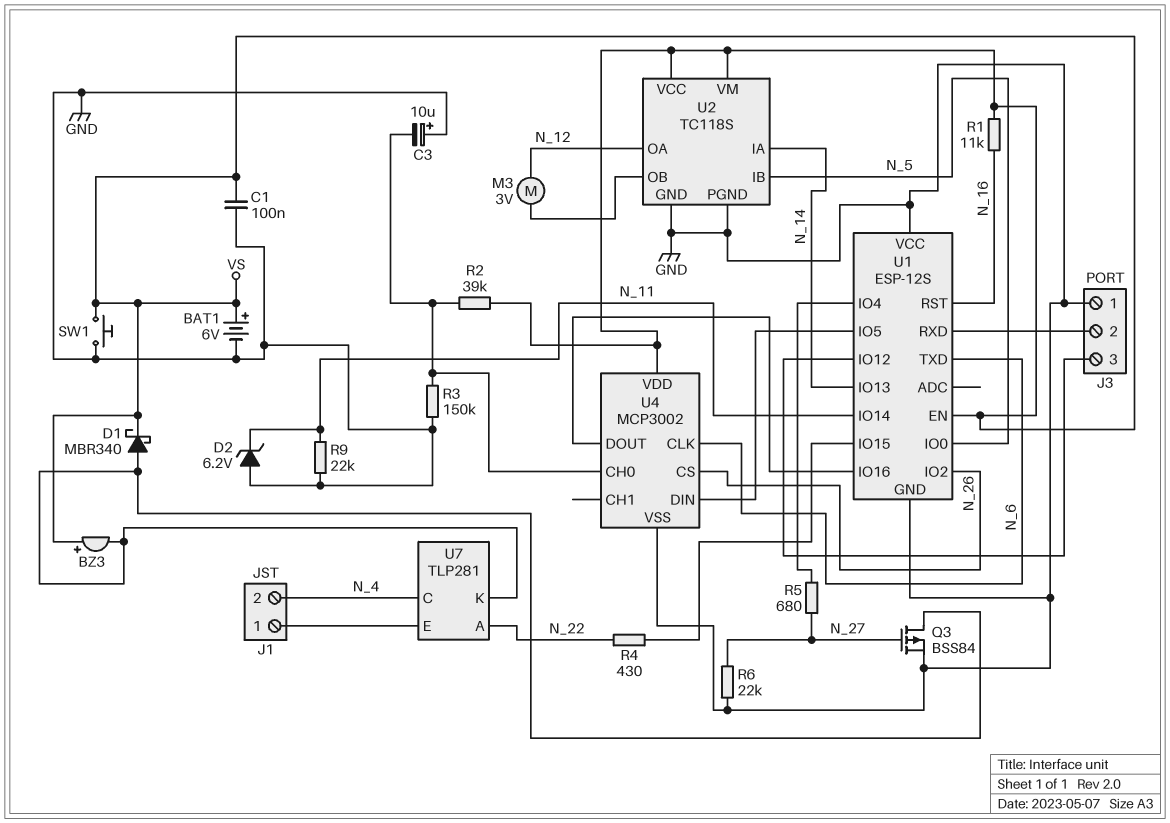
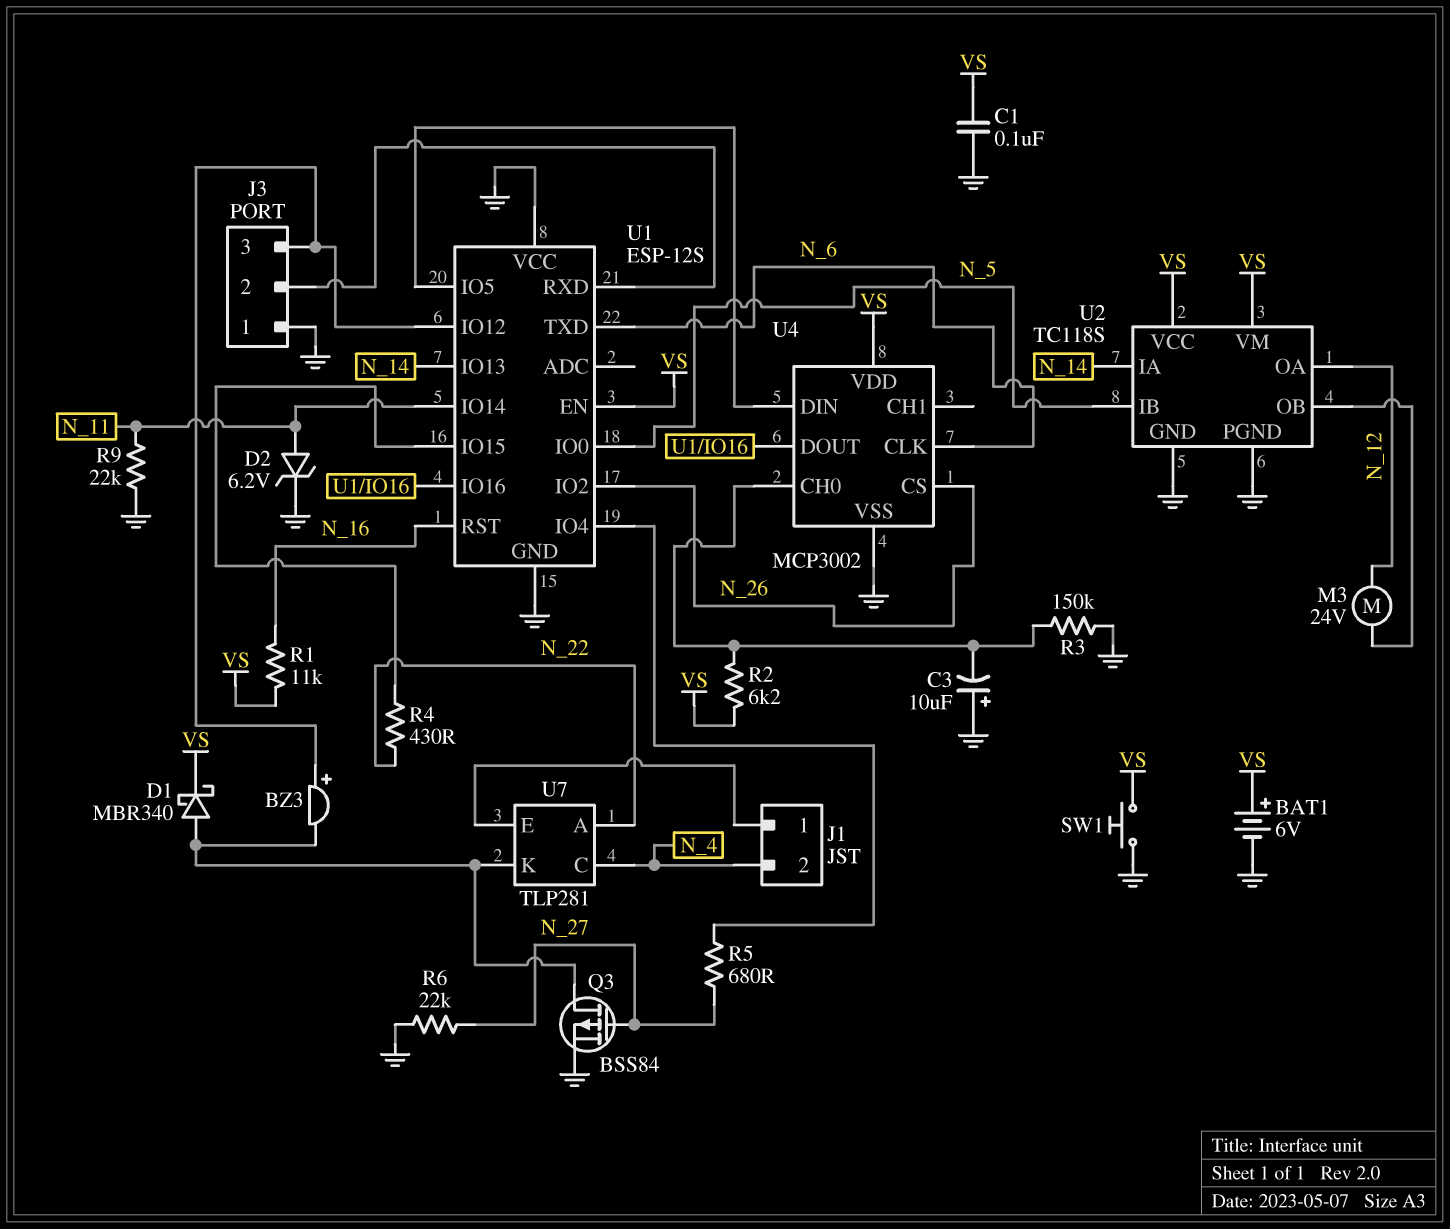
BZ3: buzzer (plus VS, minus U7/K) -> buzzer (plus J3/3, minus U7/K)
D2: zener 6.2V (A GND, K N_11) -> zener 6.2V (A N_11, K GND)
M3: motor 3V (N_12, U2/OB) -> motor 24V (N_12, U2/OB)
R2: 39k (U4/CH0, VS) -> 6.2k (U4/CH0, VS)

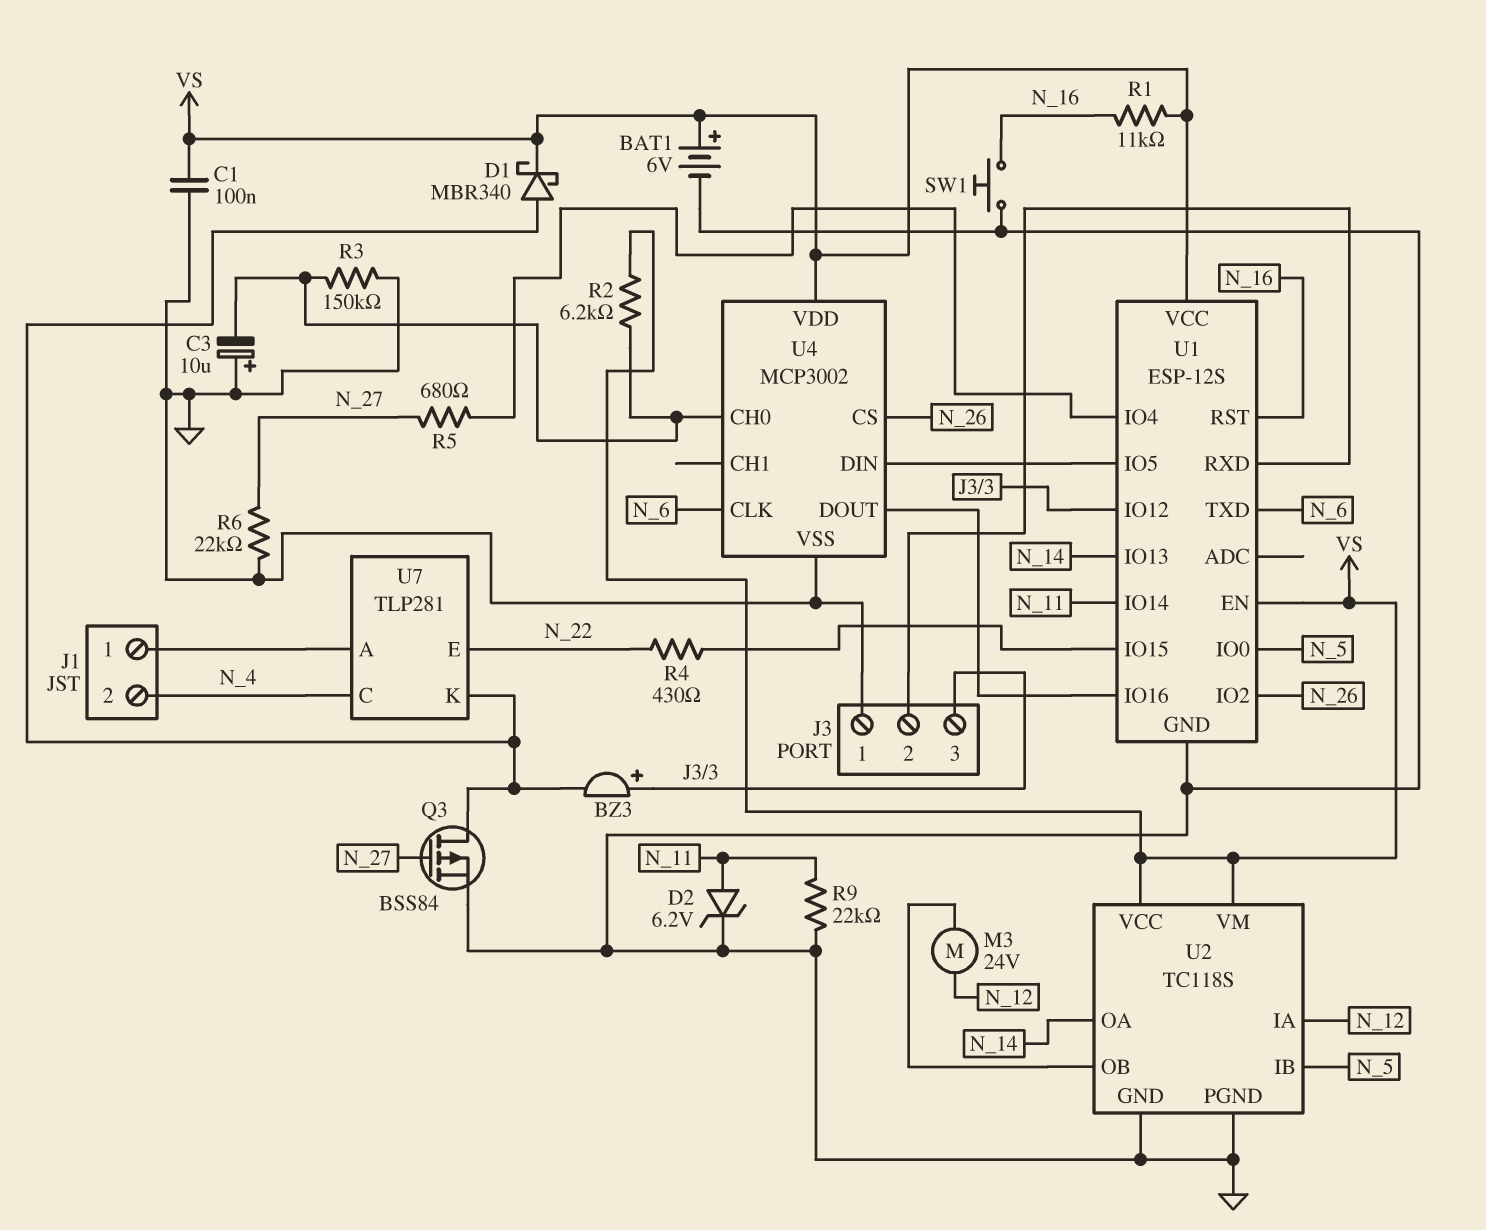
SW1: button (GND, VS) -> button (GND, N_16)
U1 pin VCC: GND -> VS
U2 pin IA: N_14 -> N_12
U2 pin OA: N_12 -> N_14
U7 pin A: N_22 -> J1/1
U7 pin E: J1/1 -> N_22

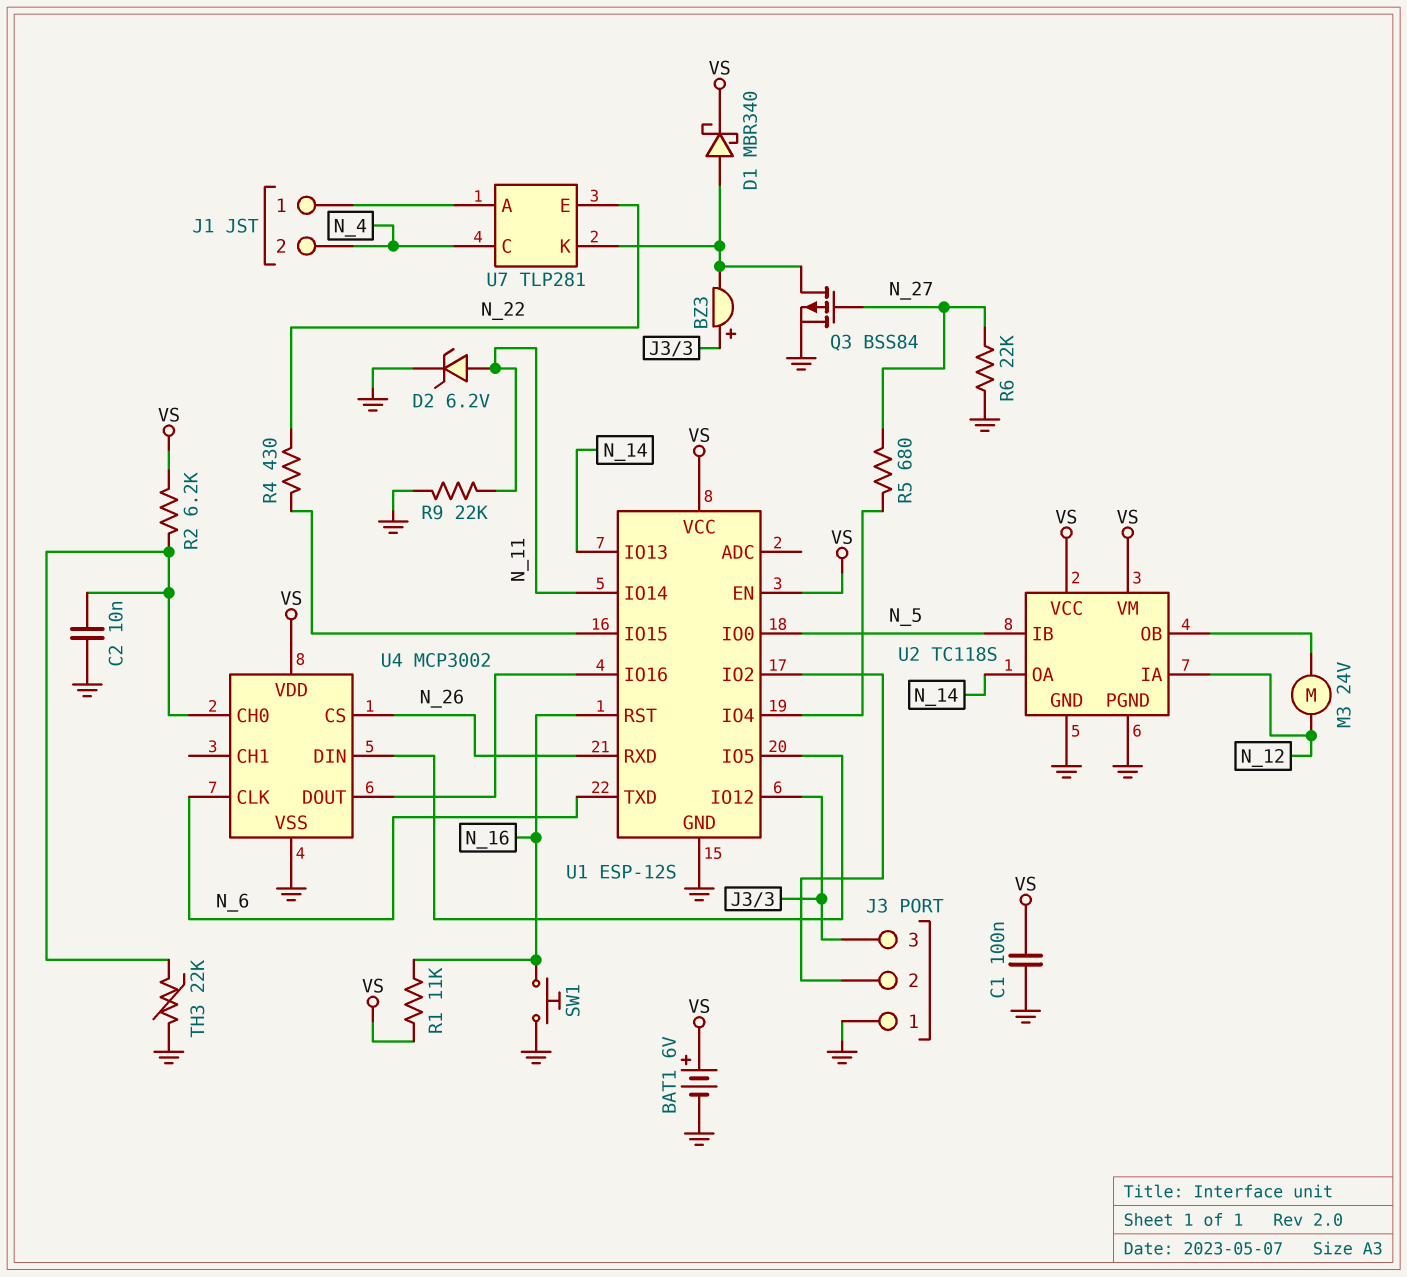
C2: none -> 10nF (GND, U4/CH0)
C3: 10uF (plus GND, minus U4/CH0) -> none
R3: 150k (GND, U4/CH0) -> none
TH3: none -> 22k (GND, U4/CH0)
U1 pin IO2: N_26 -> J3/2
U1 pin RXD: J3/2 -> N_26

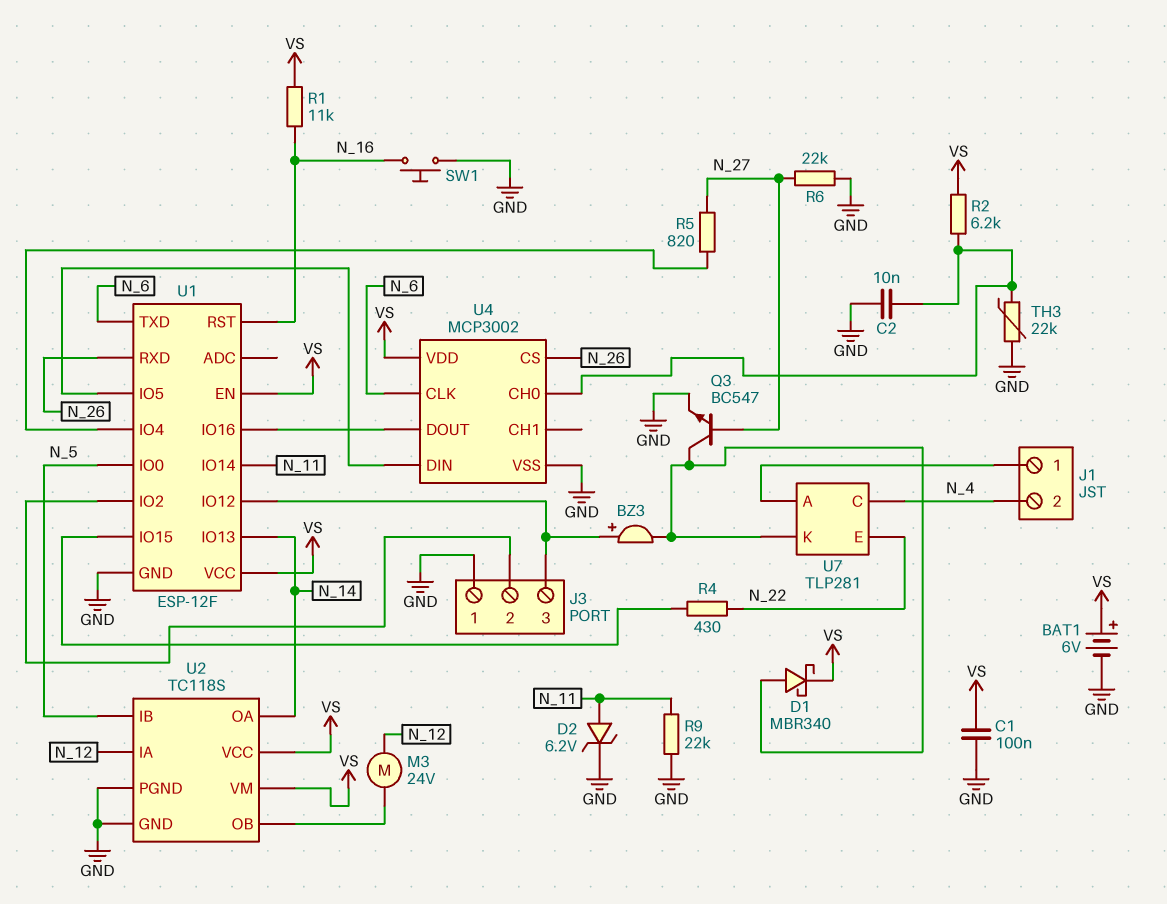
Q3: PMOS BSS84 (G N_27, D U7/K, S GND) -> NPN BC547 (B N_27, C U7/K, E GND)
R5: 680 (N_27, U1/IO4) -> 820 (N_27, U1/IO4)
U1: ESP-12S -> ESP-12F

